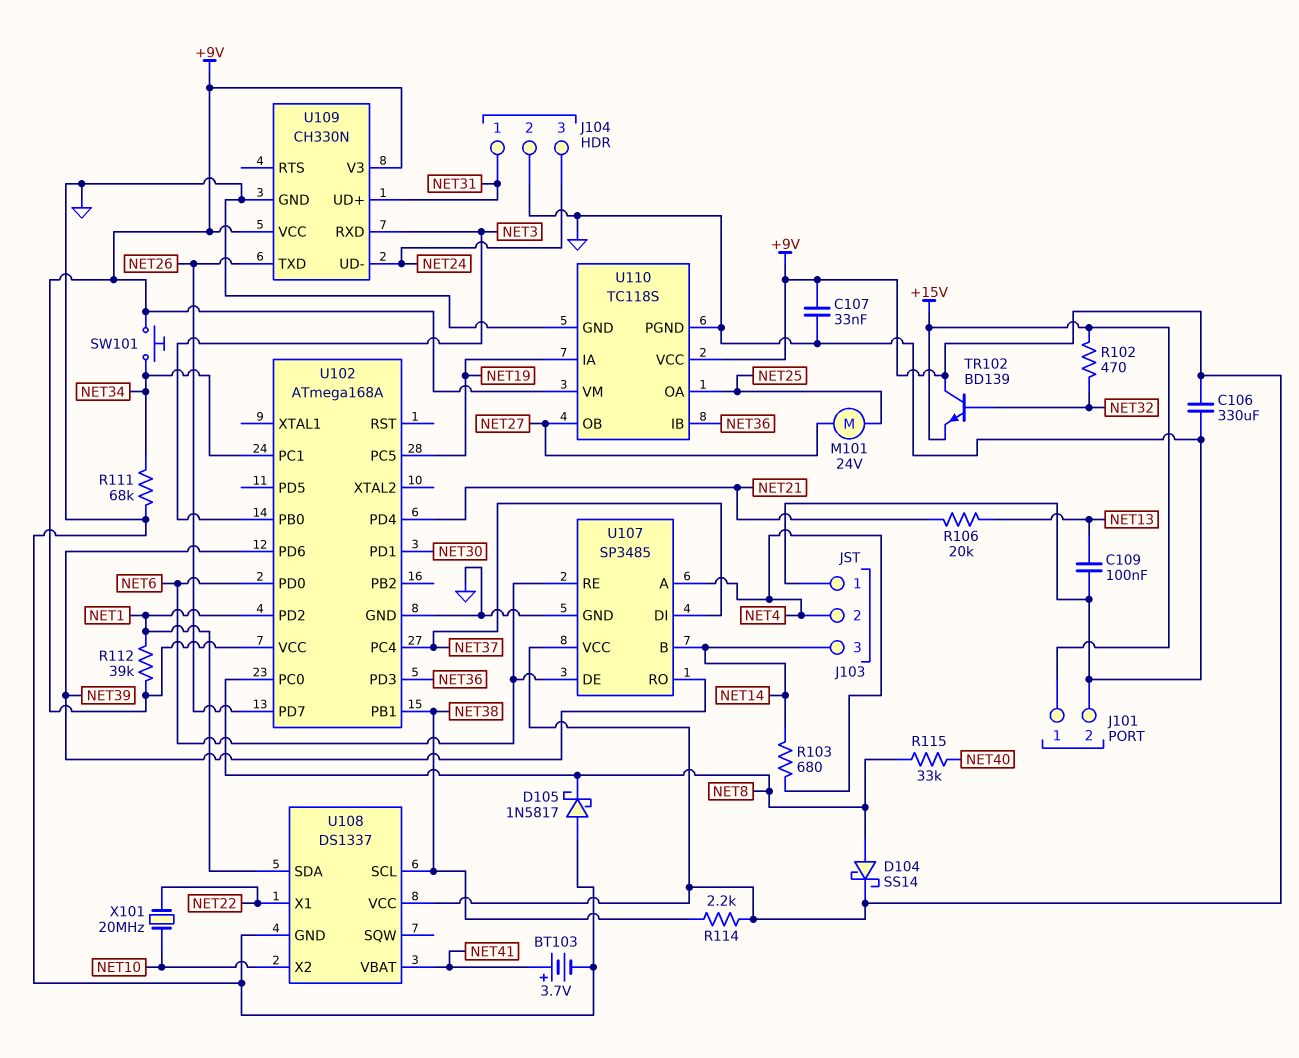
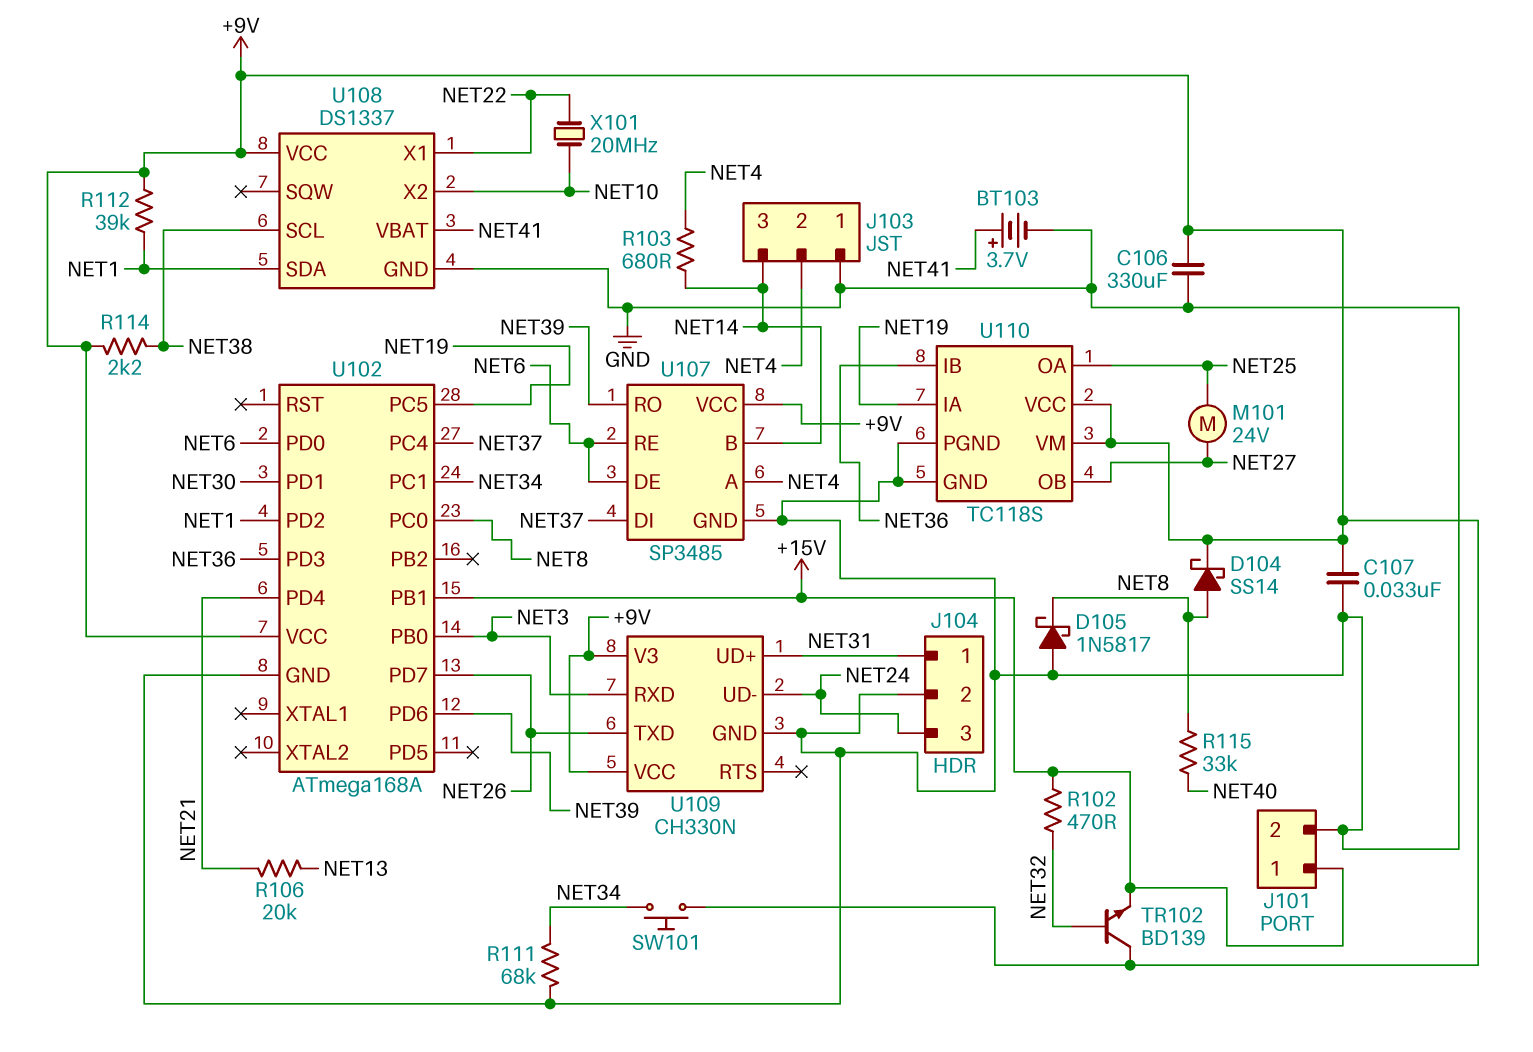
C109: 100nF (GND, NET13) -> none
U102 pin PB1: NET38 -> +15V

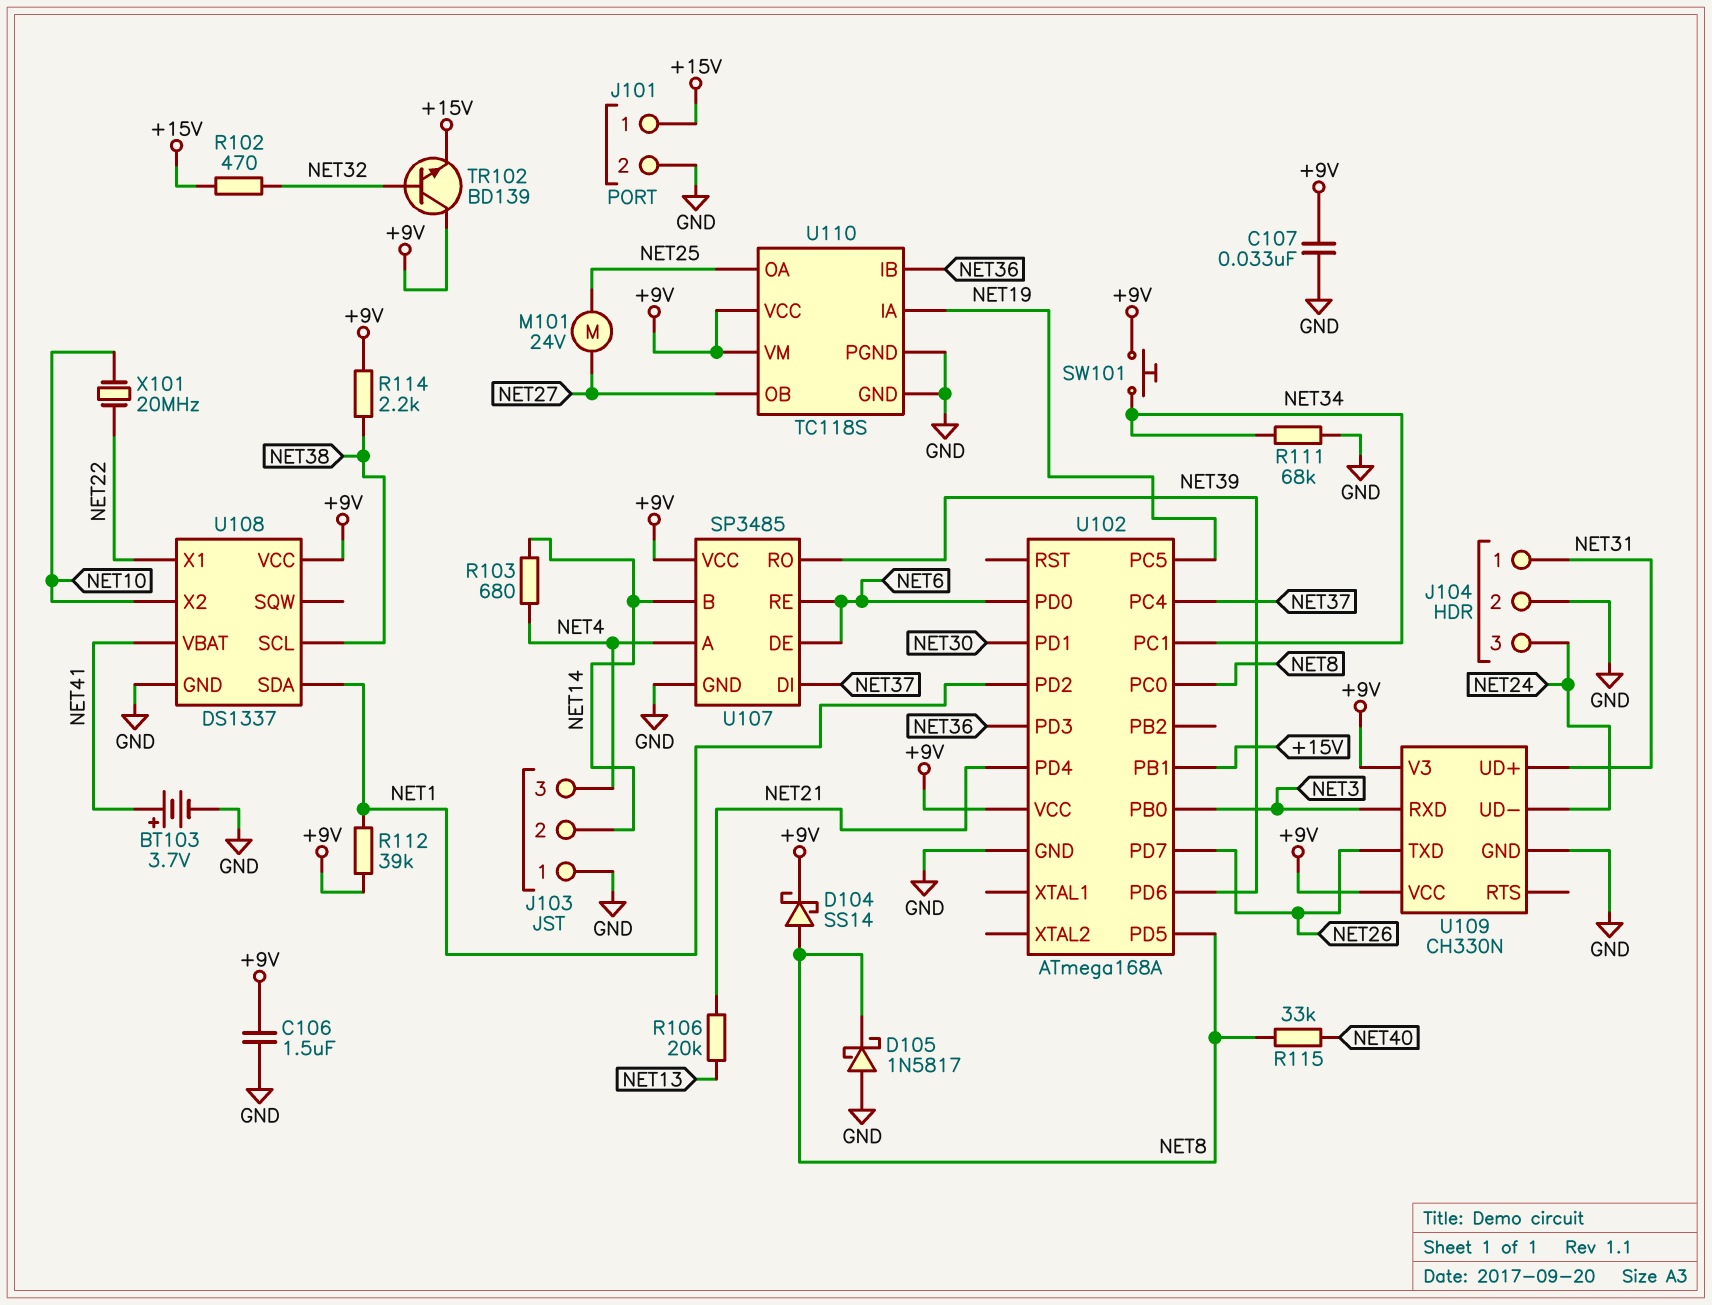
C106: 330uF (+9V, GND) -> 1.5uF (+9V, GND)
J103 pin 2: NET4 -> NET14
J103 pin 3: NET14 -> NET4
U102 pin PD5: none -> NET8

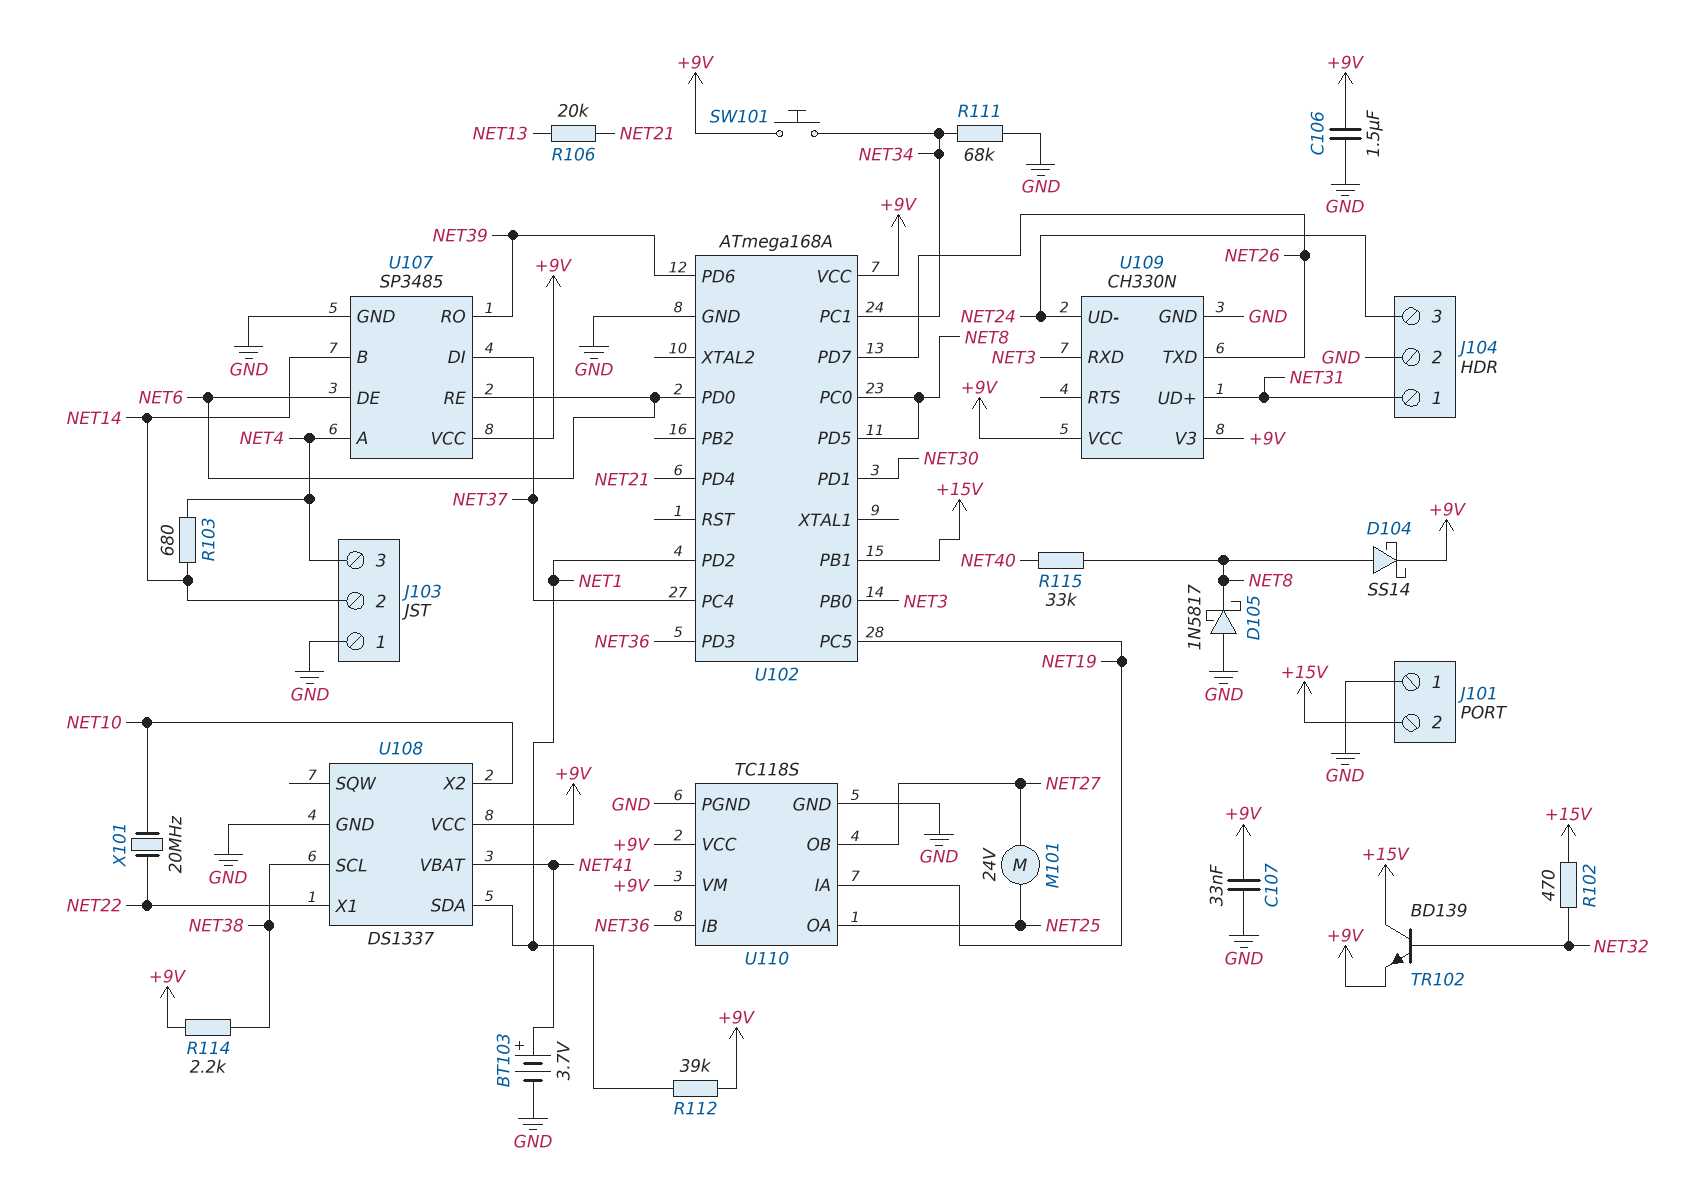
J101 pin 1: +15V -> GND
J101 pin 2: GND -> +15V
TR102: NPN BD139 (B NET32, C +9V, E +15V) -> NPN BD139 (B NET32, C +15V, E +9V)

